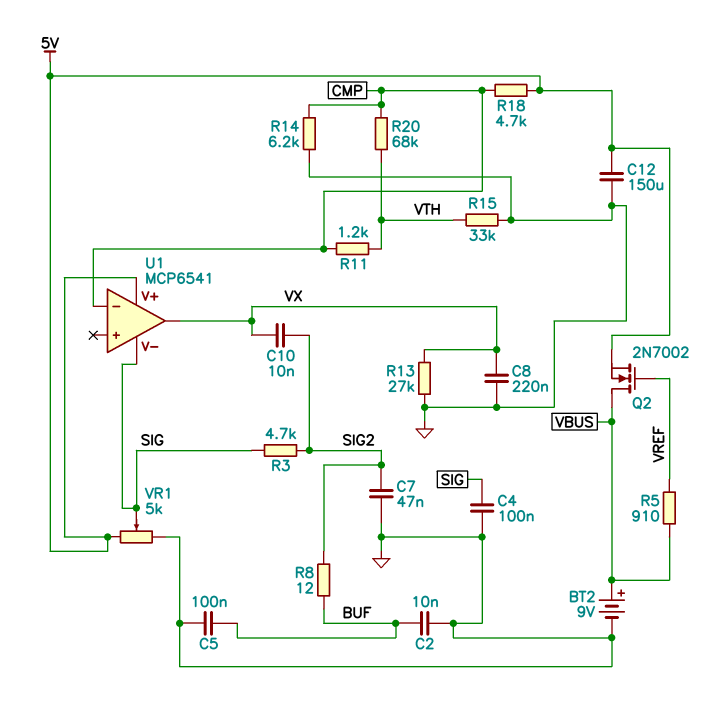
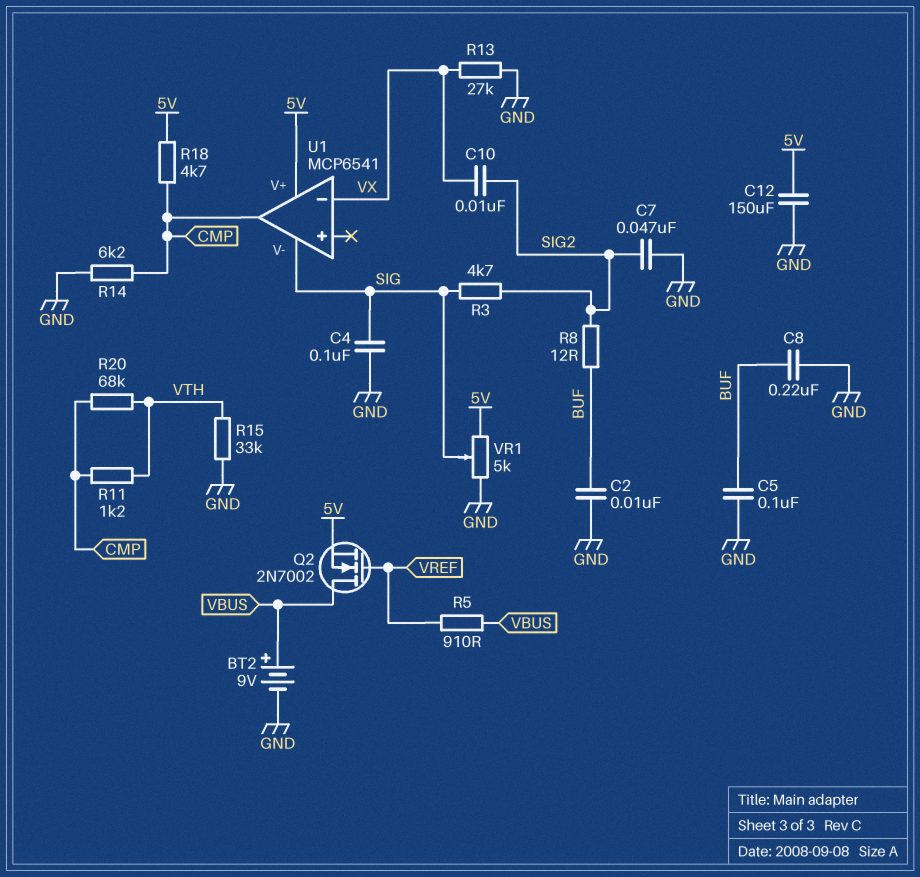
C8: 220nF (GND, VX) -> 220nF (BUF, GND)
U1 pin in-: CMP -> VX
U1 pin out: VX -> CMP

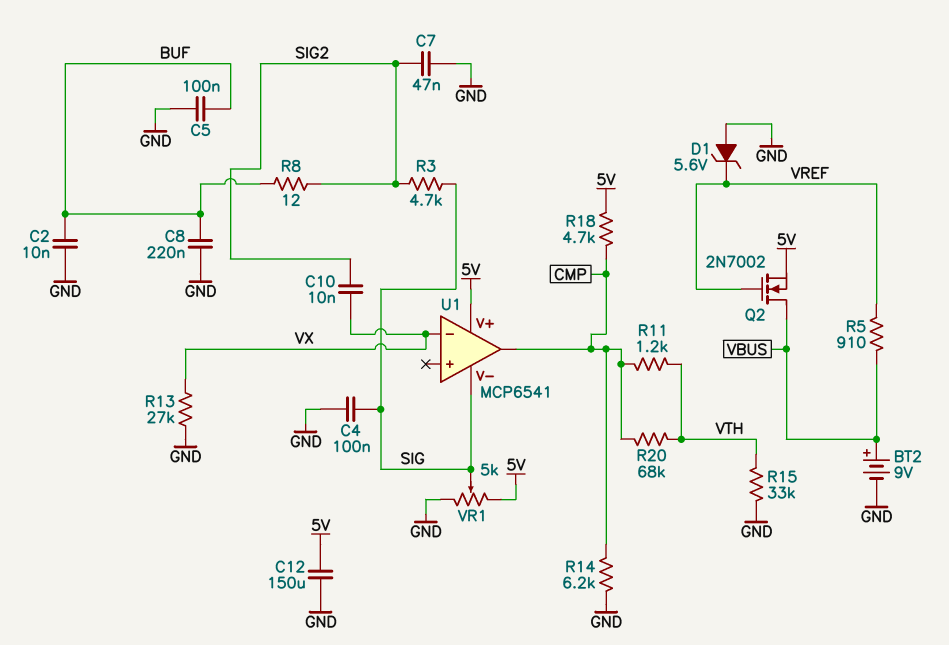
D1: none -> zener 5.6V (A GND, K VREF)

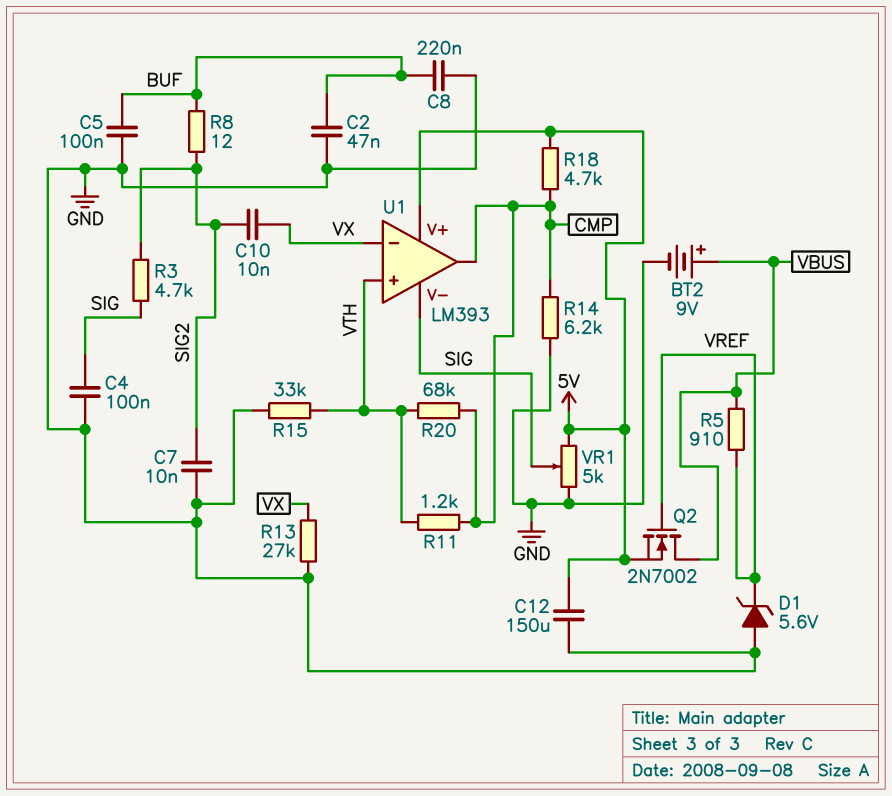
C2: 10nF (BUF, GND) -> 47nF (BUF, GND)
C7: 47nF (GND, SIG2) -> 10nF (GND, SIG2)
U1: MCP6541 -> LM393
U1 pin in+: none -> VTH

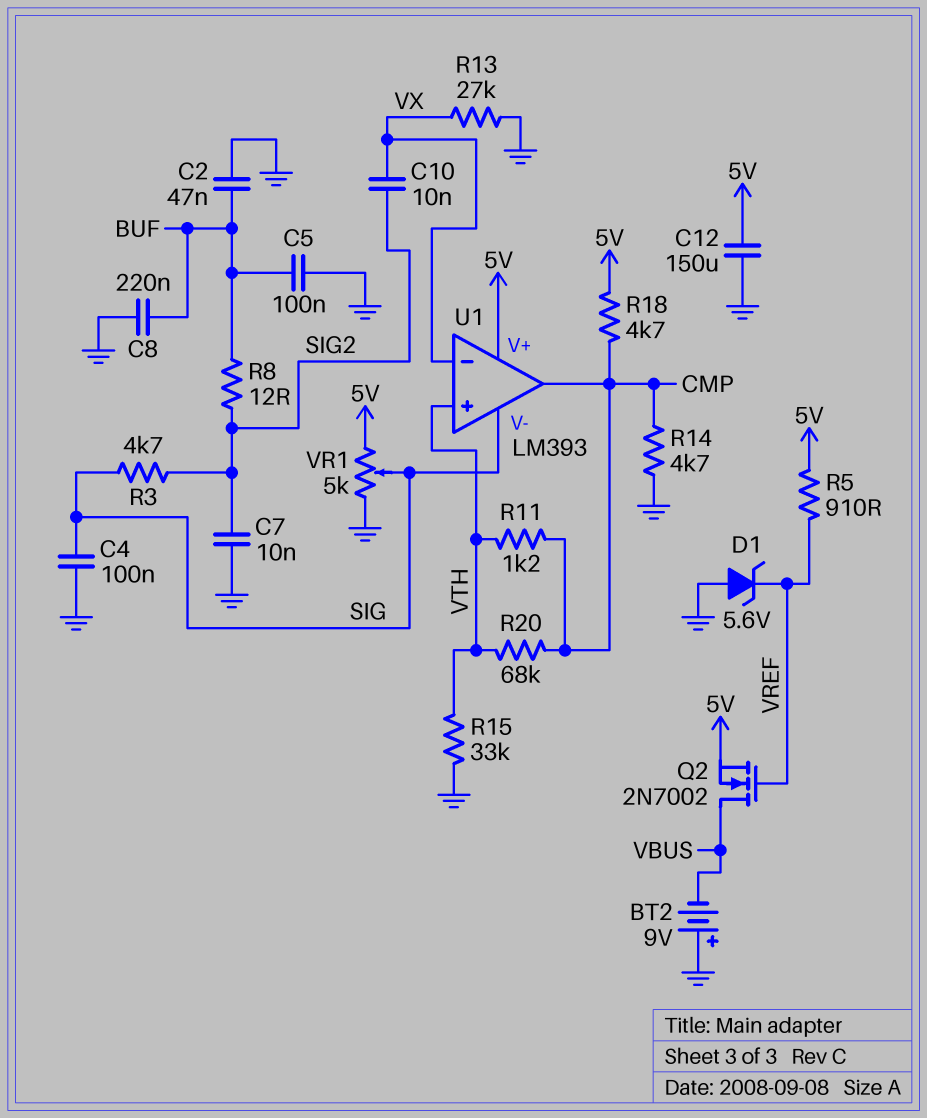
BT2: 9V (plus VBUS, minus GND) -> 9V (plus GND, minus VBUS)
R5: 910 (VBUS, VREF) -> 910 (5V, VREF)
R14: 6.2k (CMP, GND) -> 4.7k (CMP, GND)

